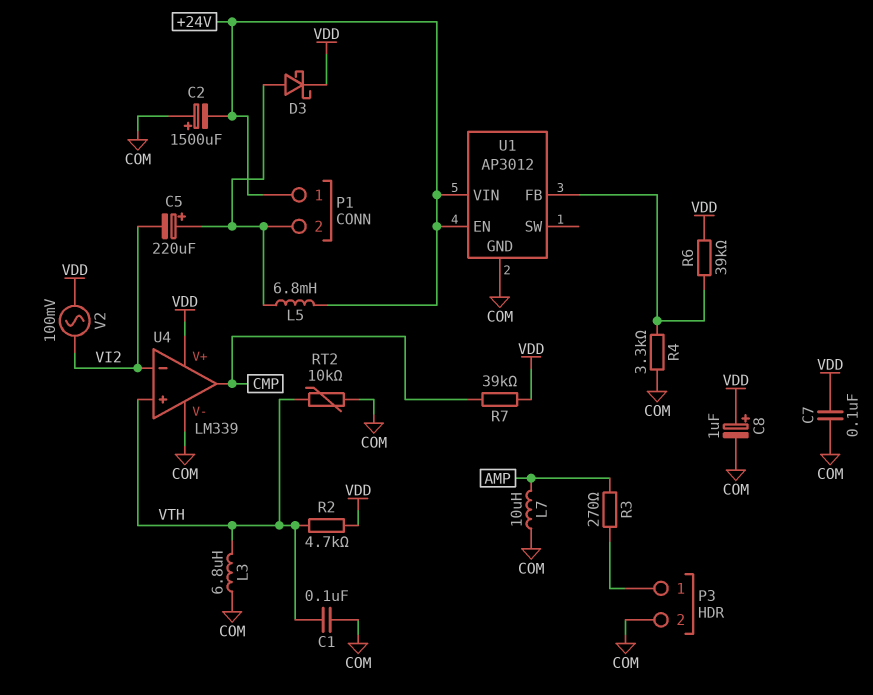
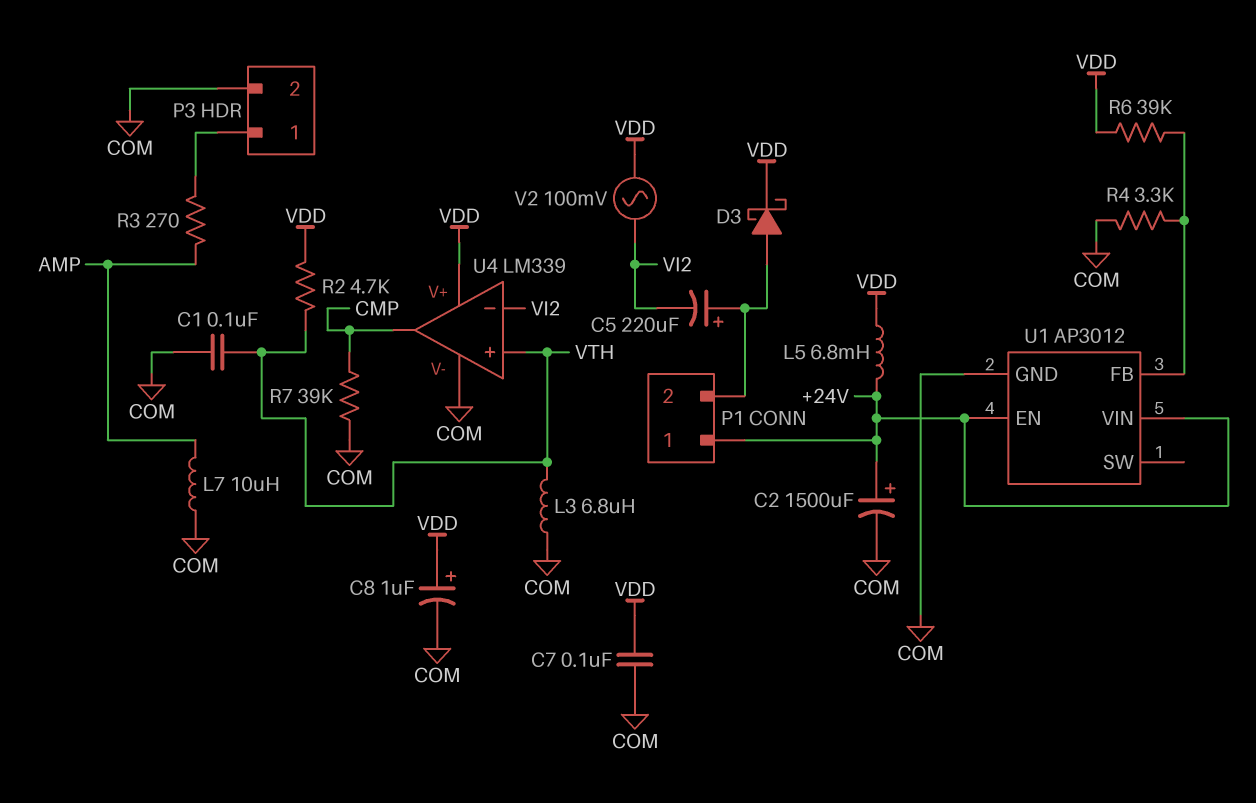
C2: 1500uF (plus COM, minus +24V) -> 1500uF (plus +24V, minus COM)
L5: 6.8mH (+24V, P1/2) -> 6.8mH (+24V, VDD)
R7: 39k (CMP, VDD) -> 39k (CMP, COM)
RT2: 10k (COM, VTH) -> none

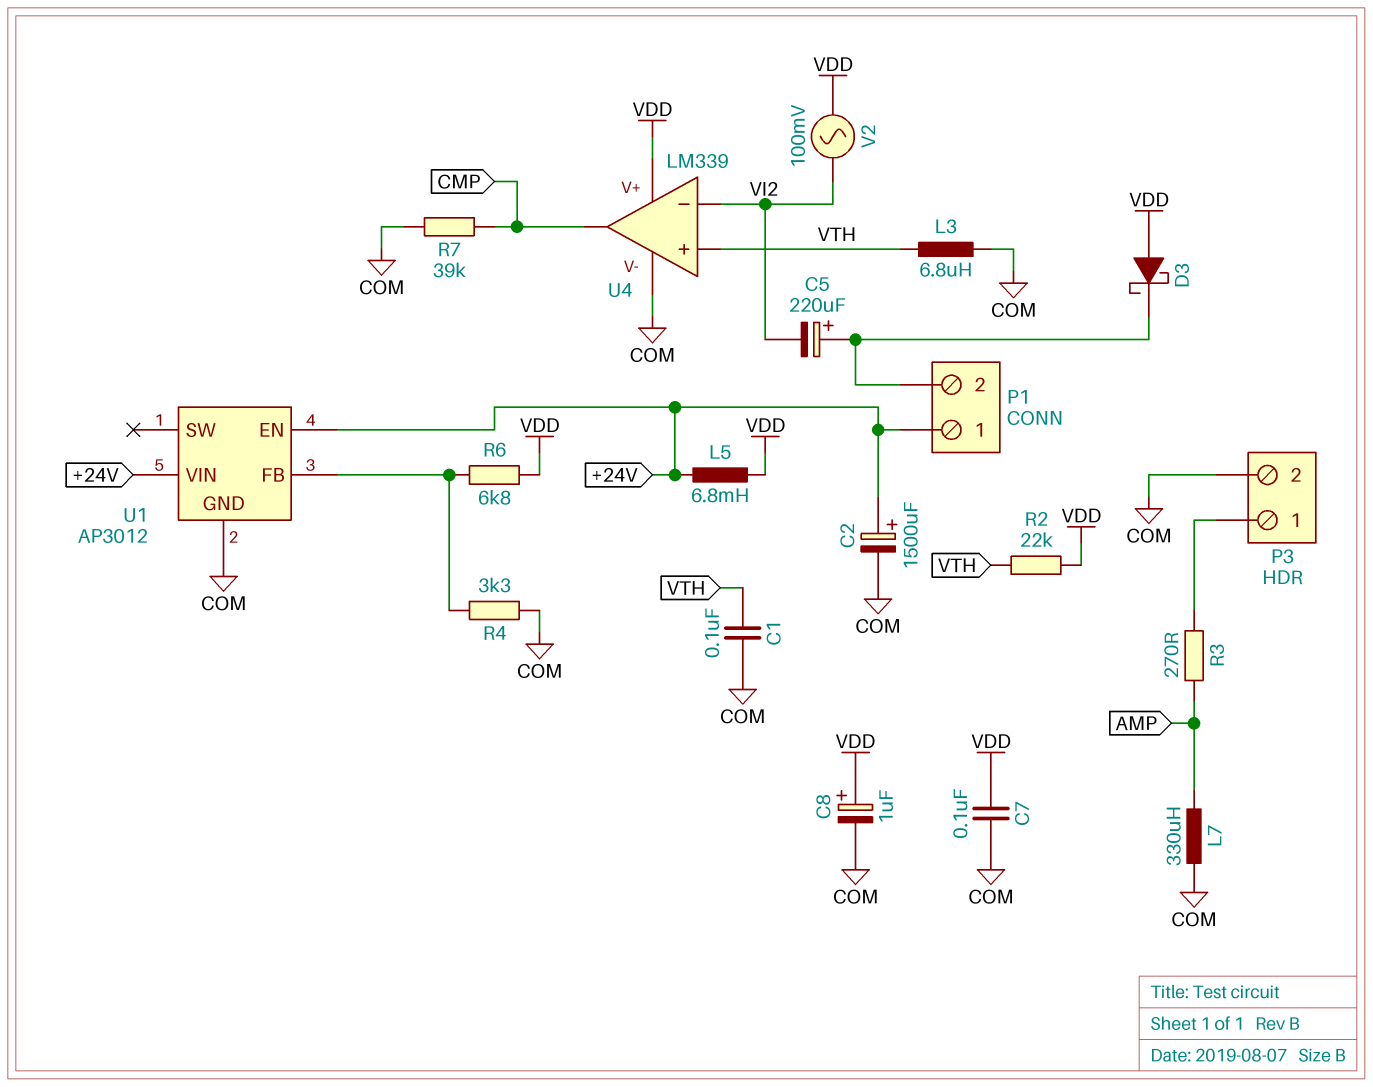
D3: schottky (A P1/2, K VDD) -> schottky (A VDD, K P1/2)
L7: 10uH (AMP, COM) -> 330uH (AMP, COM)
R2: 4.7k (VDD, VTH) -> 22k (VDD, VTH)
R6: 39k (U1/FB, VDD) -> 6.8k (U1/FB, VDD)

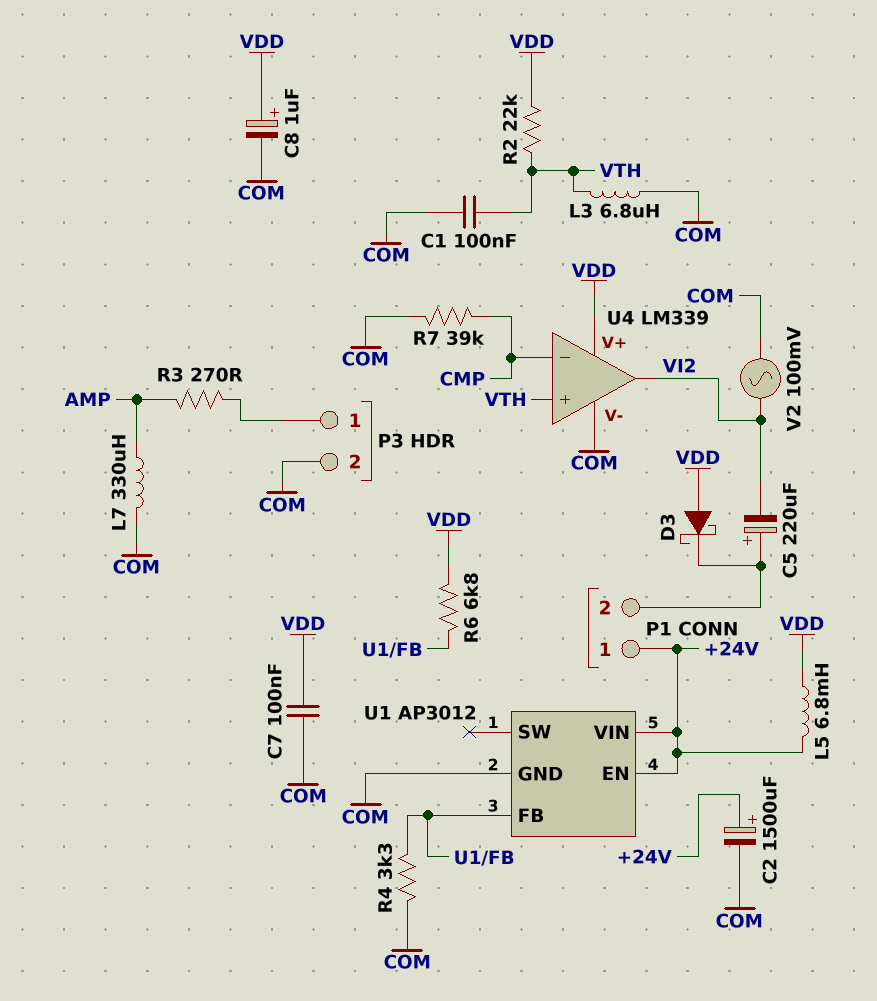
U4 pin in-: VI2 -> CMP
U4 pin out: CMP -> VI2
V2: AC 100mV (VDD, VI2) -> AC 100mV (COM, VI2)

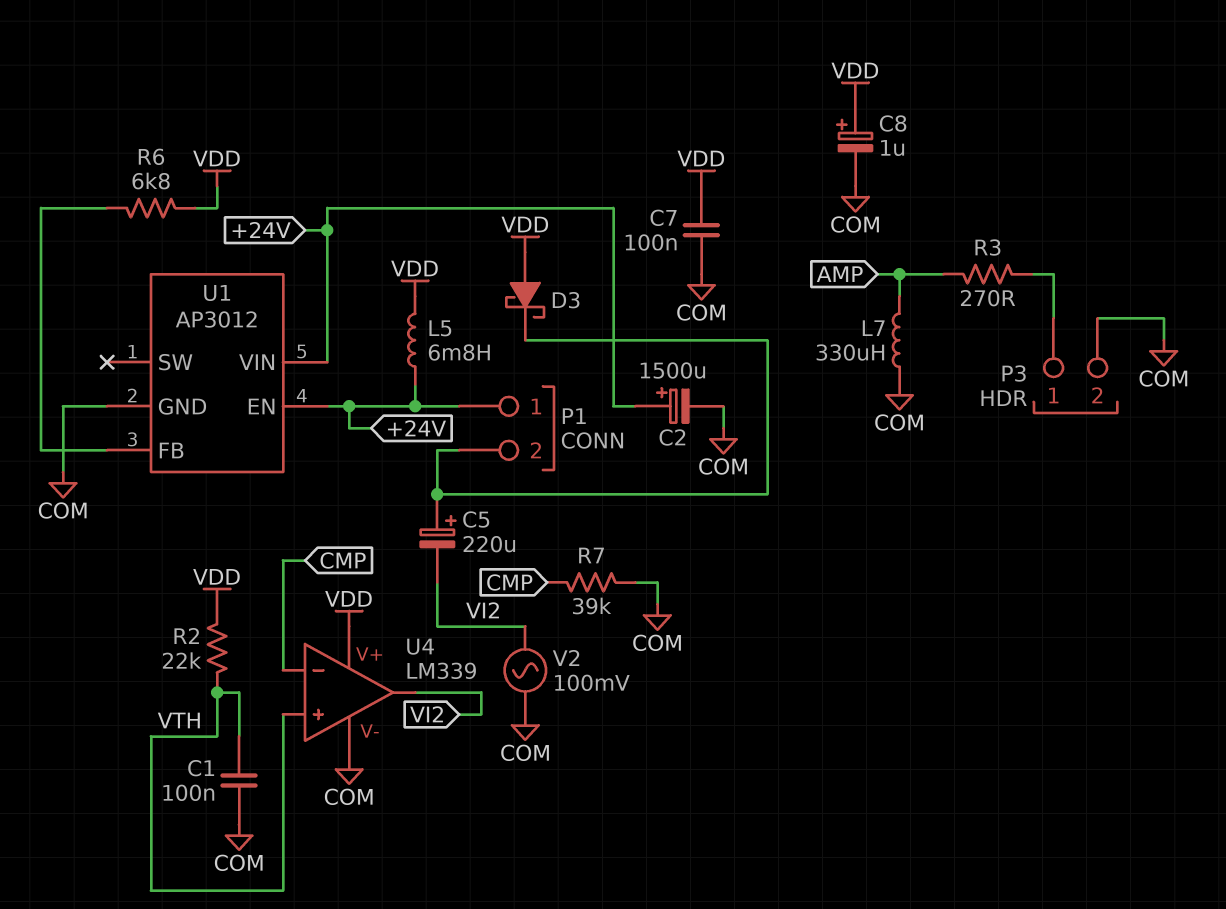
L3: 6.8uH (COM, VTH) -> none
R4: 3.3k (COM, U1/FB) -> none

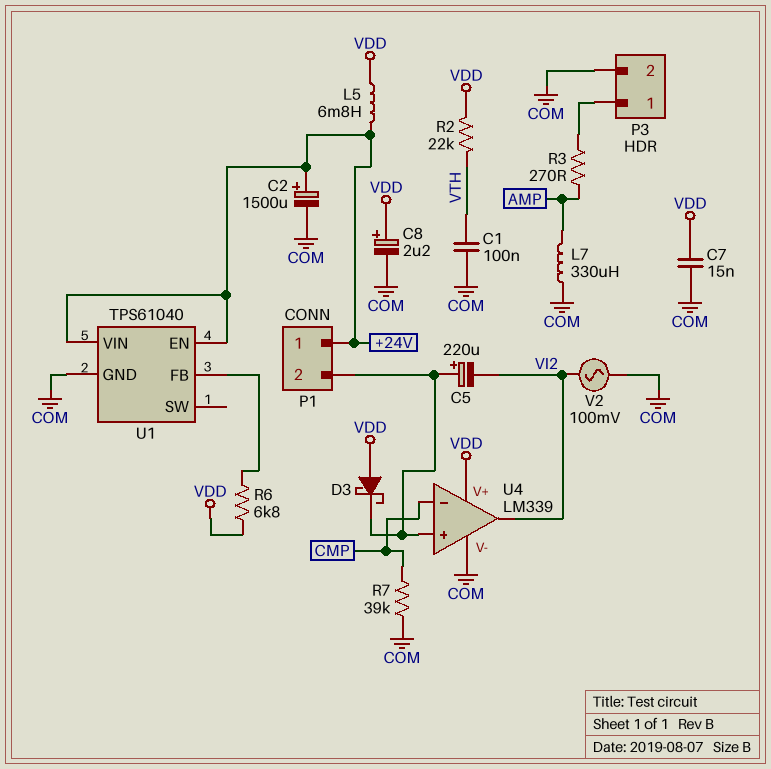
C7: 100nF (COM, VDD) -> 15nF (COM, VDD)
C8: 1uF (plus VDD, minus COM) -> 2.2uF (plus VDD, minus COM)
U1: AP3012 -> TPS61040
U4 pin in+: VTH -> P1/2

